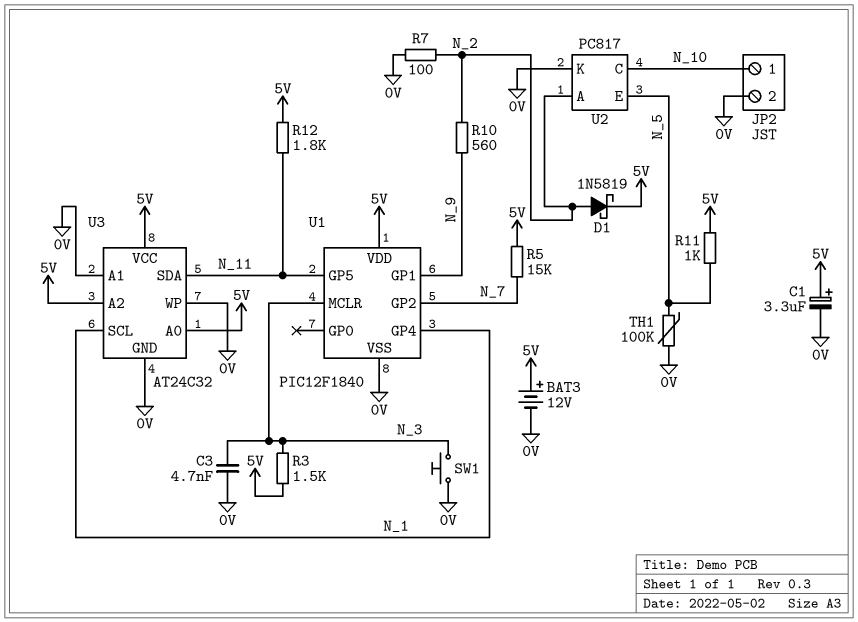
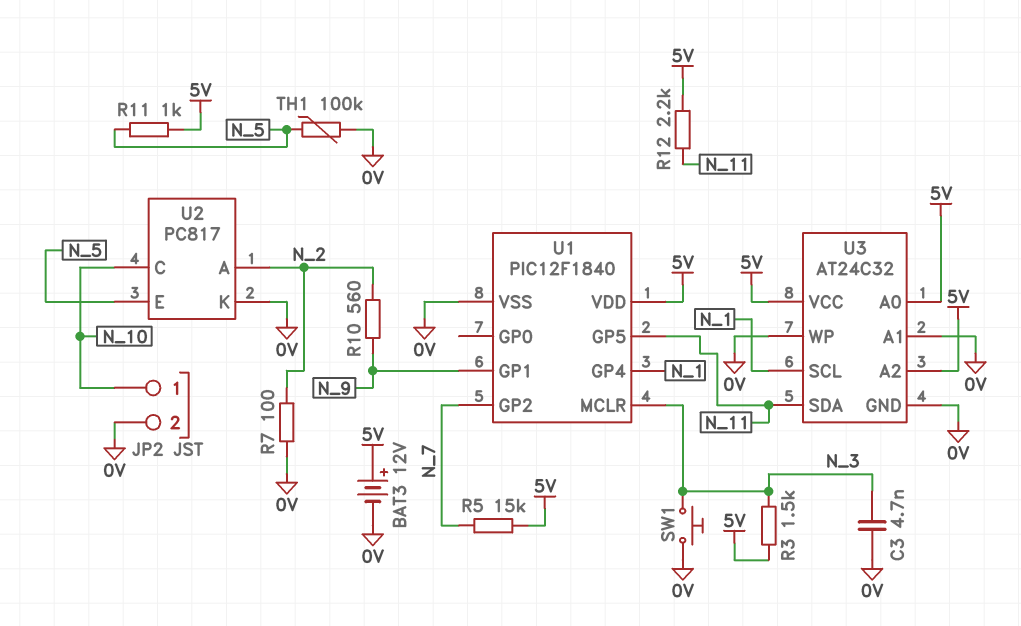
C1: 3.3uF (plus 5V, minus 0V) -> none
D1: schottky 1N5819 (A N_2, K 5V) -> none
R12: 1.8k (5V, N_11) -> 2.2k (5V, N_11)

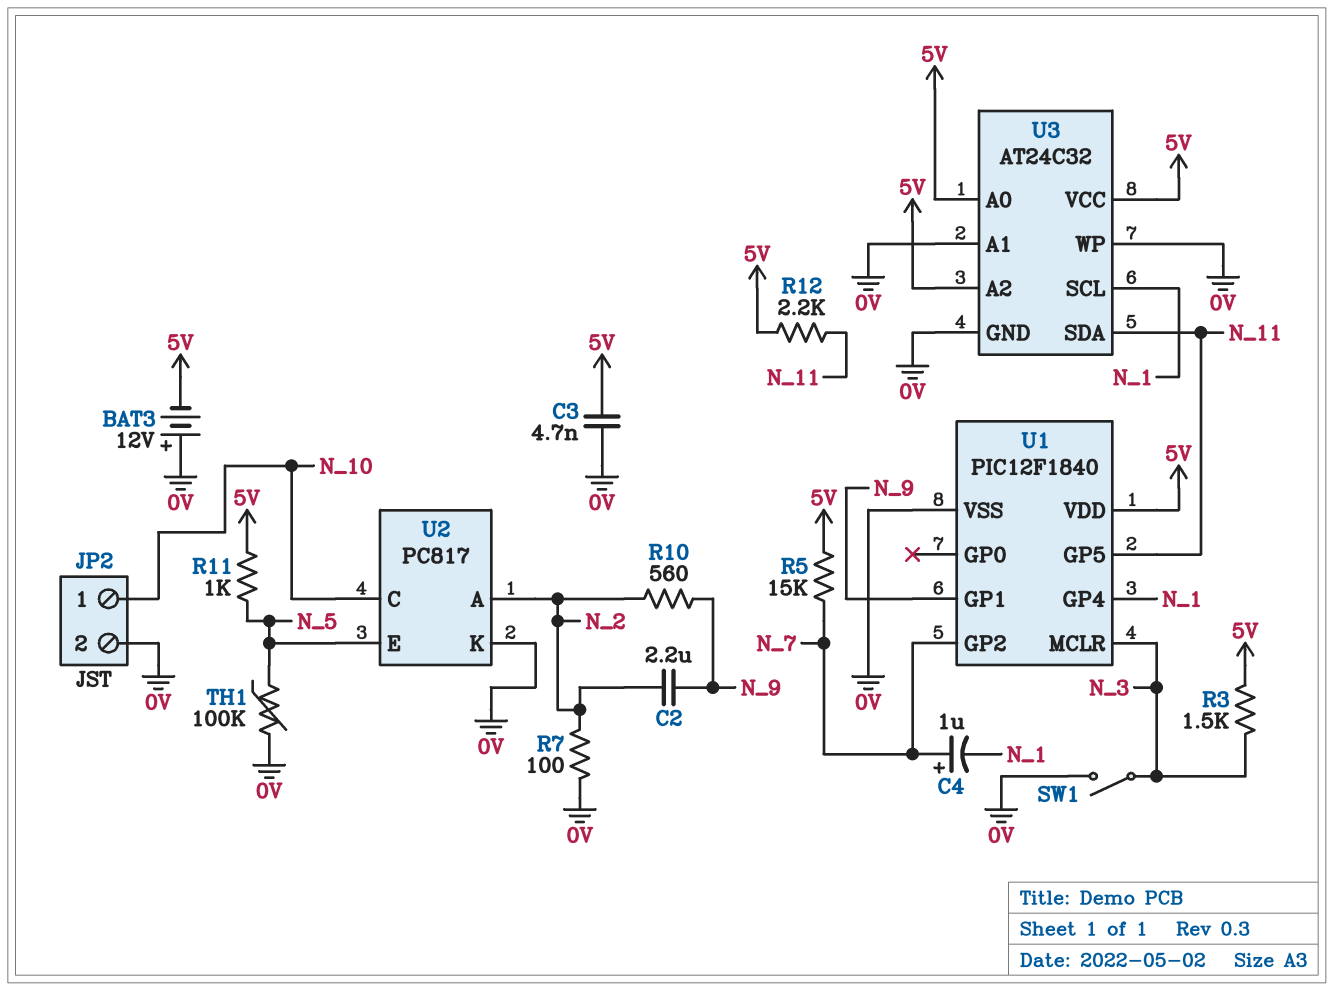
BAT3: 12V (plus 5V, minus 0V) -> 12V (plus 0V, minus 5V)
C2: none -> 2.2uF (N_2, N_9)
C3: 4.7nF (0V, N_3) -> 4.7nF (0V, 5V)
C4: none -> 1uF (plus N_7, minus N_1)
SW1: button (0V, N_3) -> switch (0V, N_3)

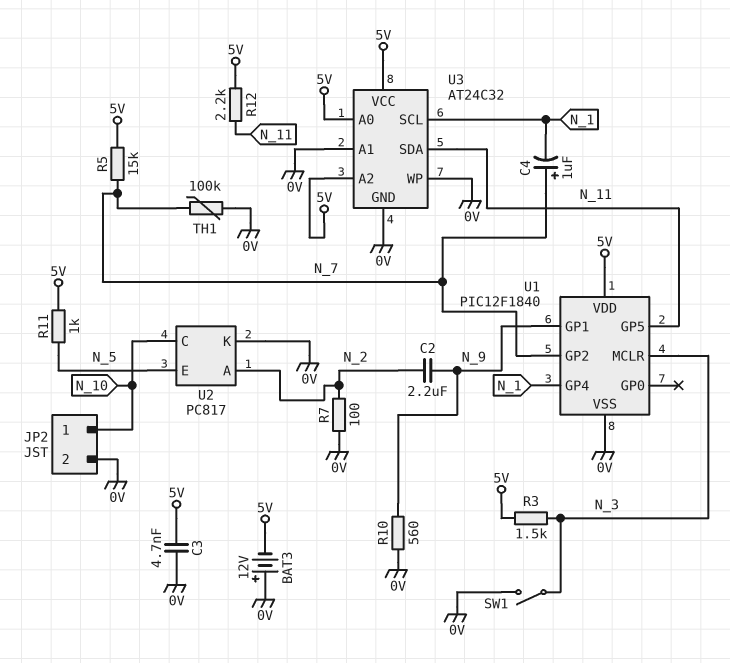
R10: 560 (N_2, N_9) -> 560 (0V, N_9)
TH1: 100k (0V, N_5) -> 100k (0V, N_7)

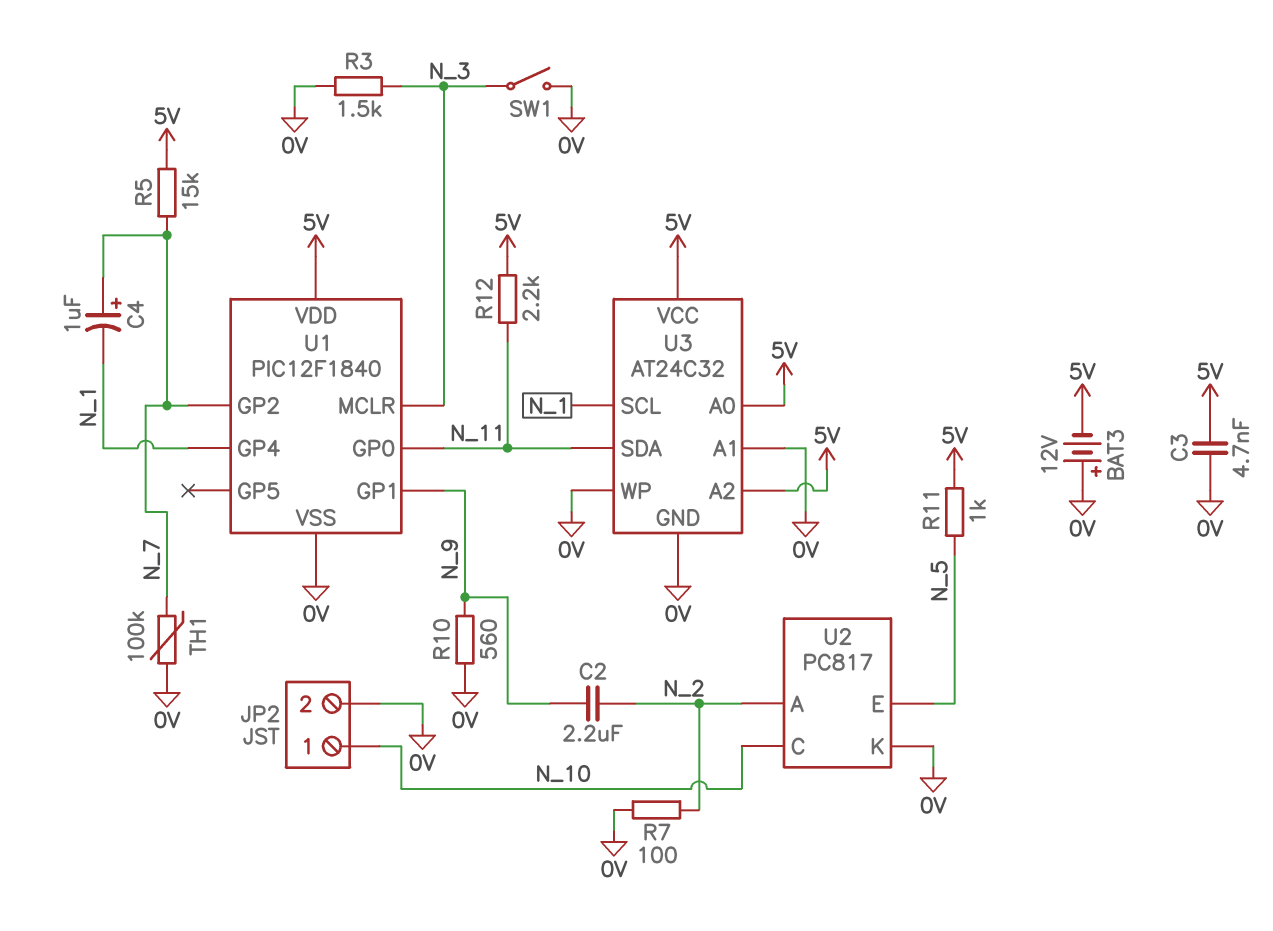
R3: 1.5k (5V, N_3) -> 1.5k (0V, N_3)
U1 pin GP0: none -> N_11
U1 pin GP5: N_11 -> none

